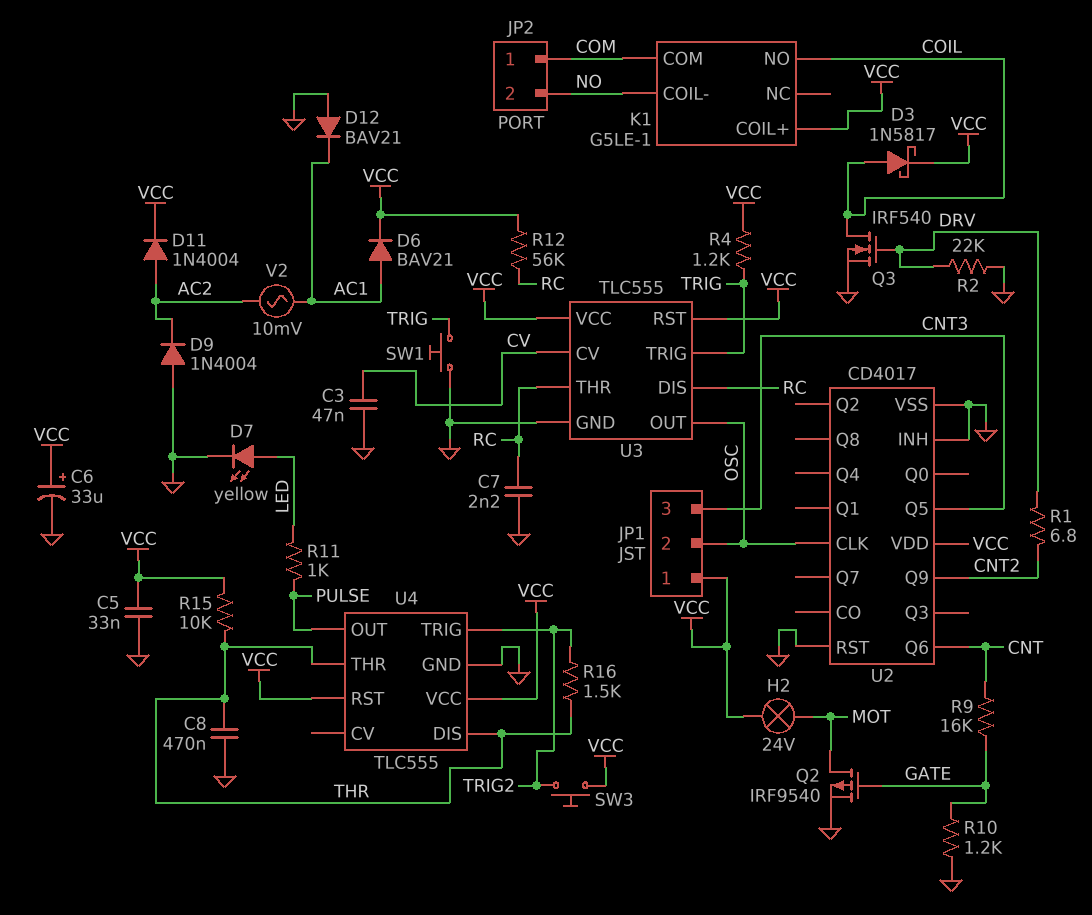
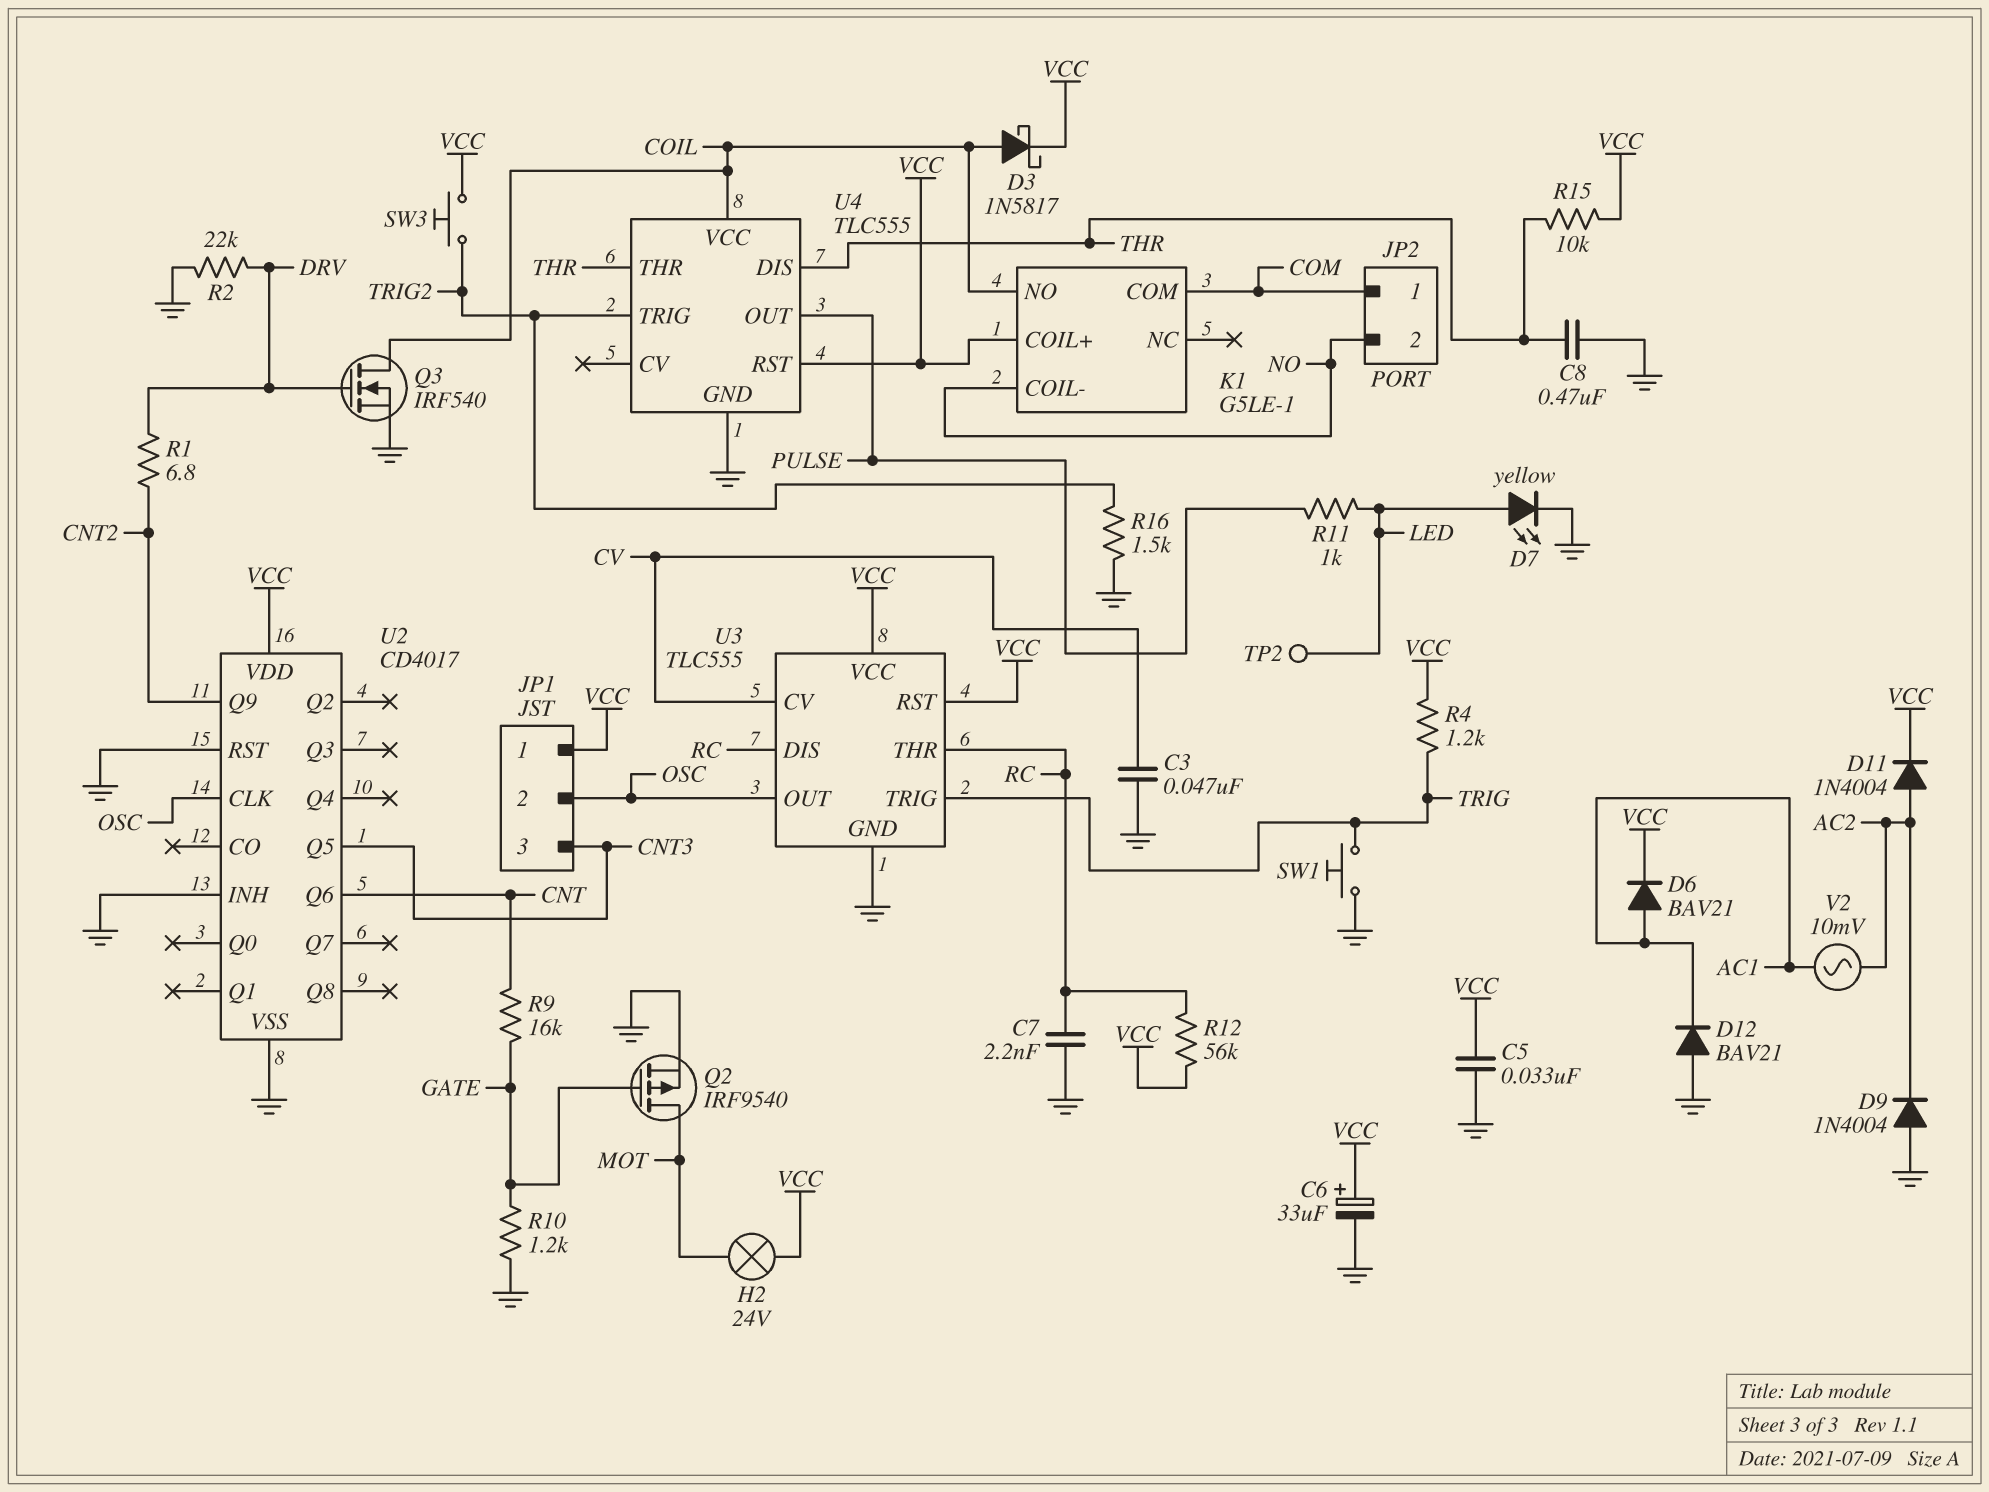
R16: 1.5k (THR, TRIG2) -> 1.5k (GND, TRIG2)
TP2: none -> test point (LED)
U4 pin VCC: VCC -> COIL

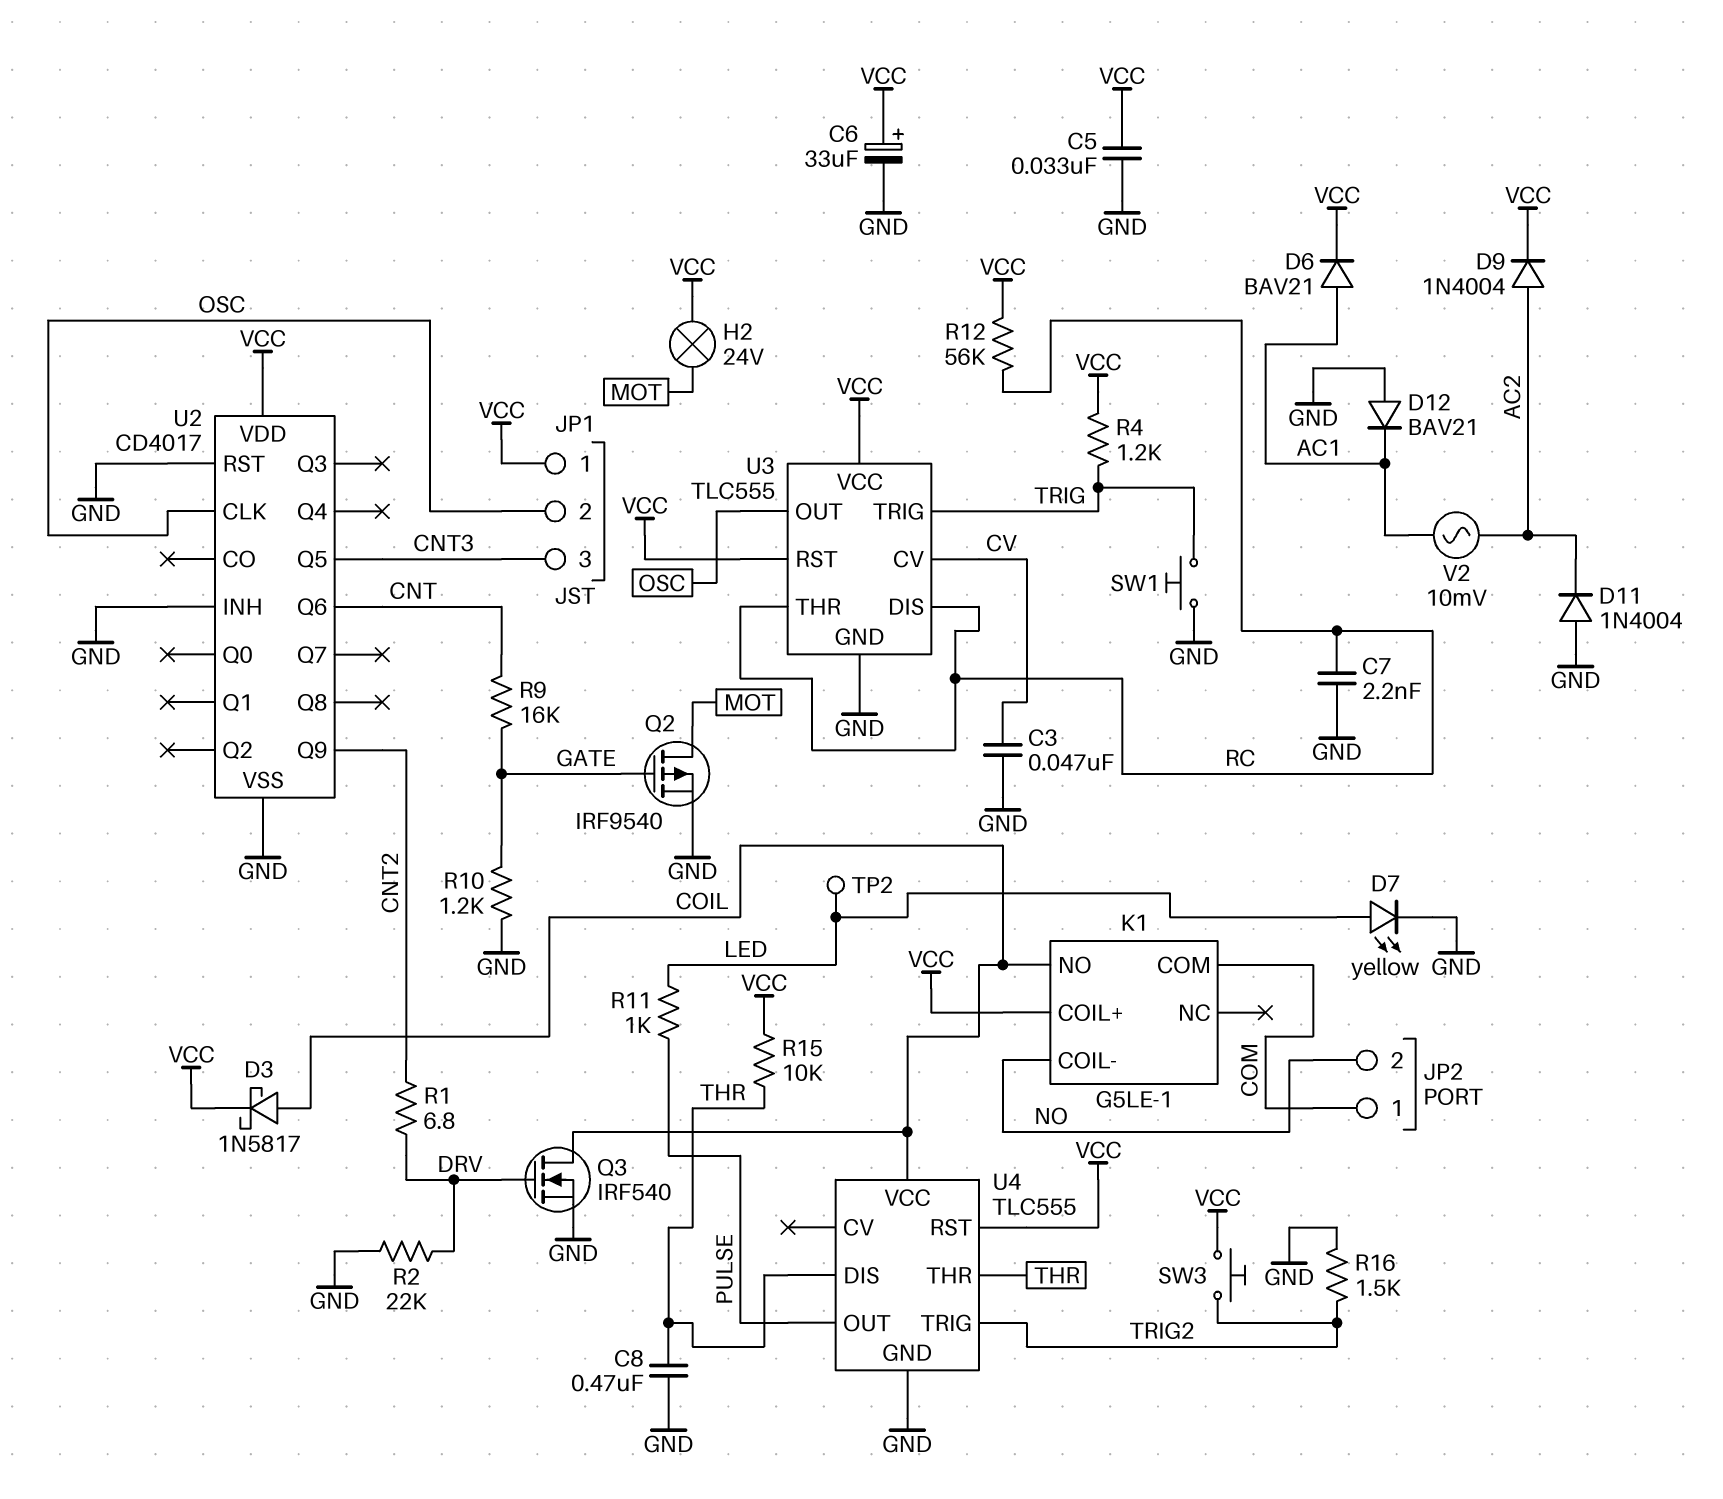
D9: diode 1N4004 (A GND, K AC2) -> diode 1N4004 (A AC2, K VCC)
D11: diode 1N4004 (A AC2, K VCC) -> diode 1N4004 (A GND, K AC2)

